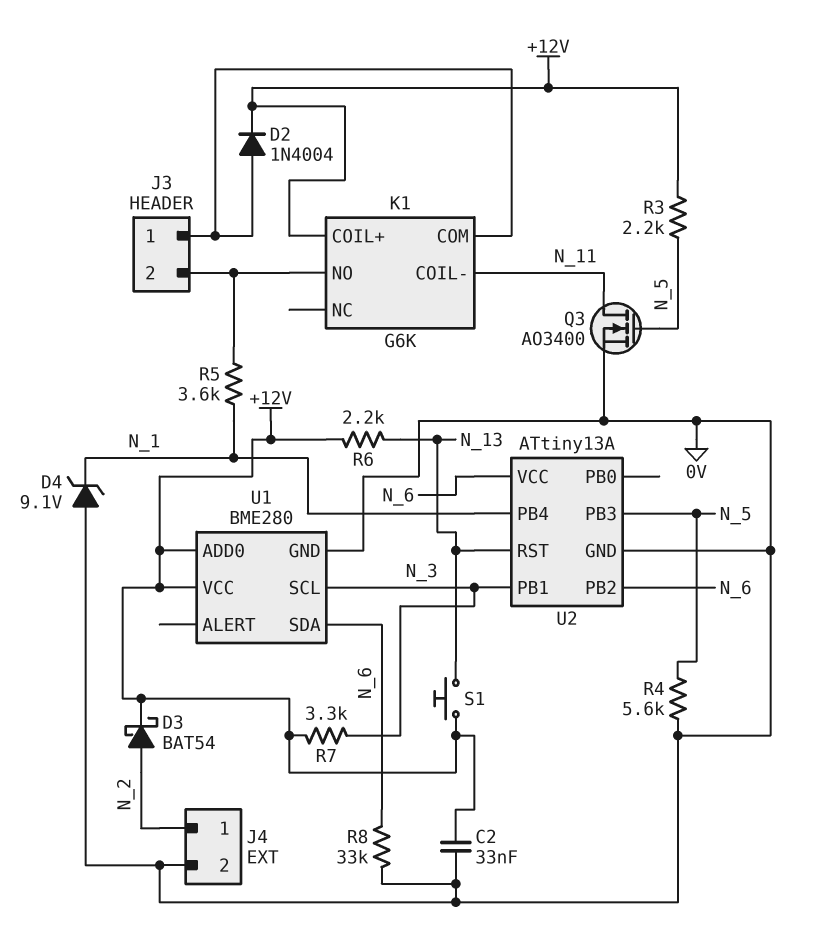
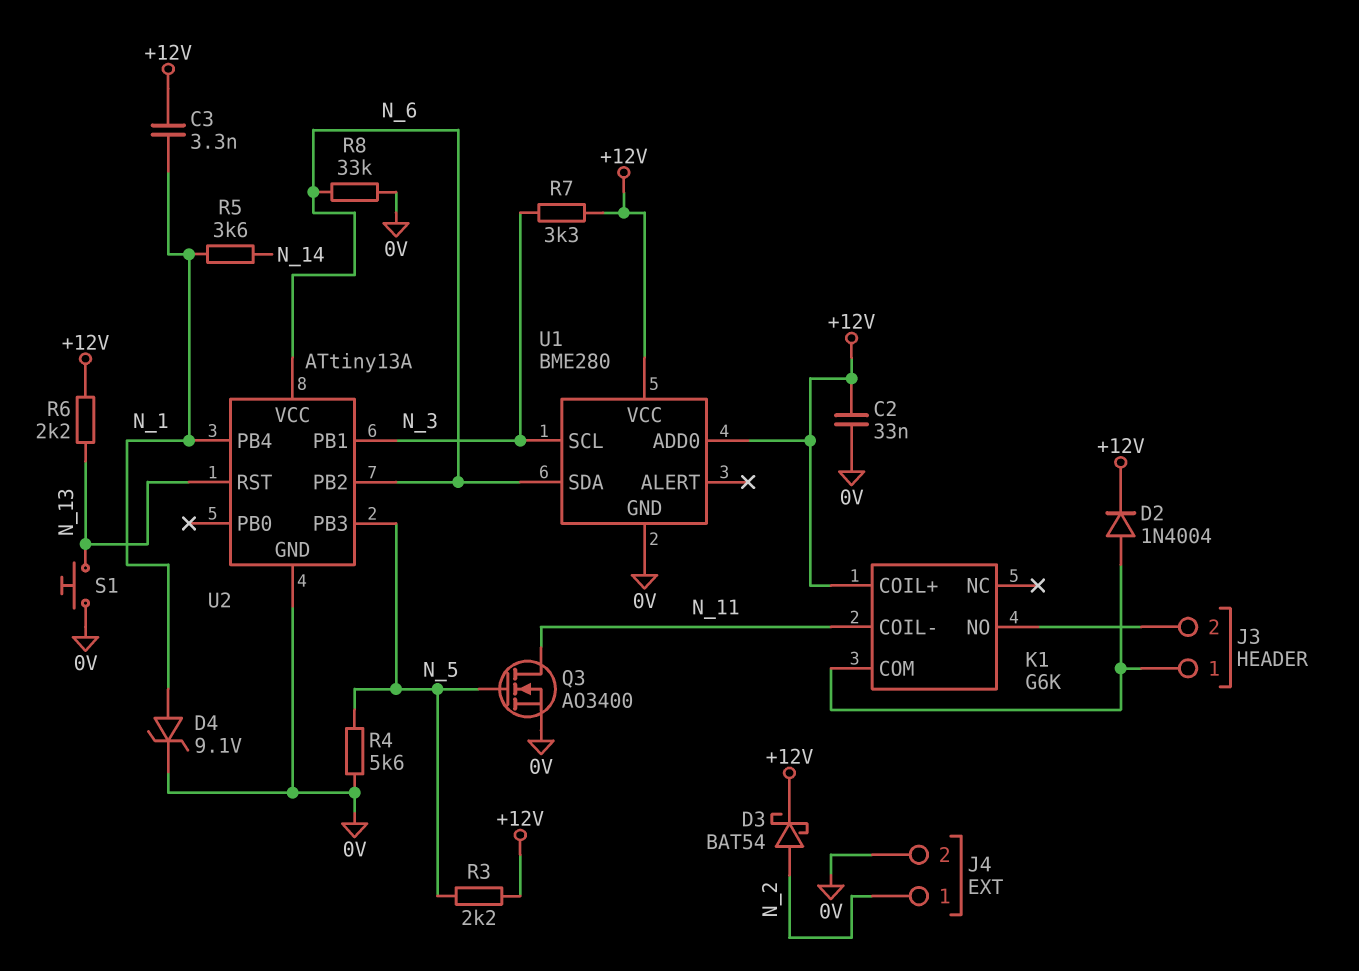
C3: none -> 3.3nF (+12V, N_1)
D4: zener 9.1V (A 0V, K N_1) -> zener 9.1V (A N_1, K 0V)
R5: 3.6k (J3/2, N_1) -> 3.6k (N_1, N_14)
S1: button (+12V, N_13) -> button (0V, N_13)

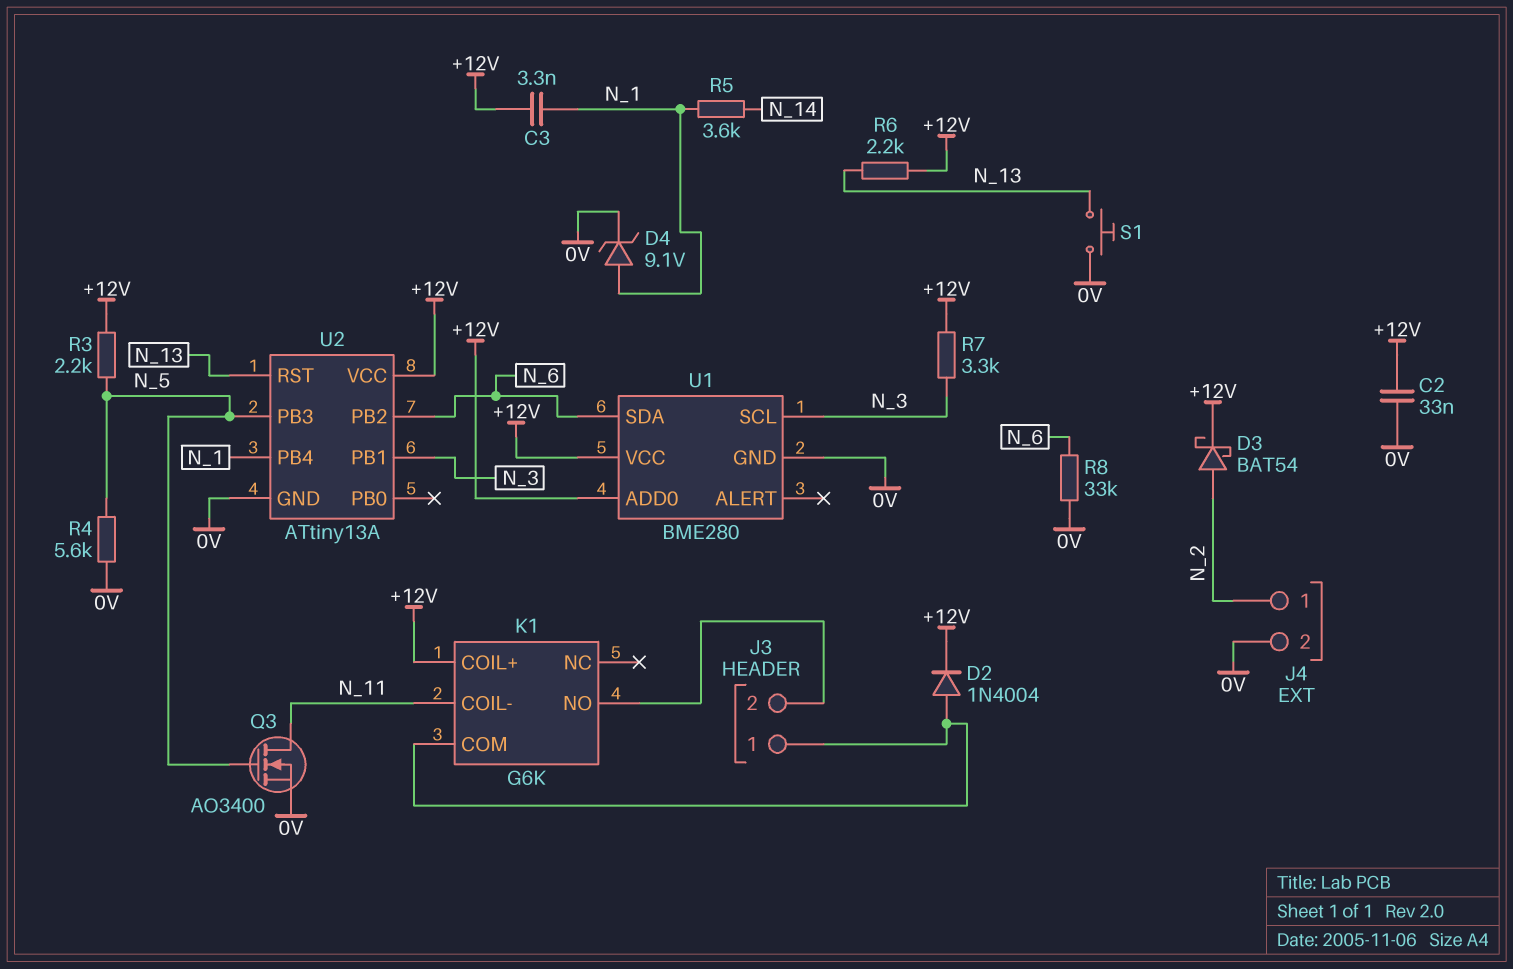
U2 pin VCC: N_6 -> +12V

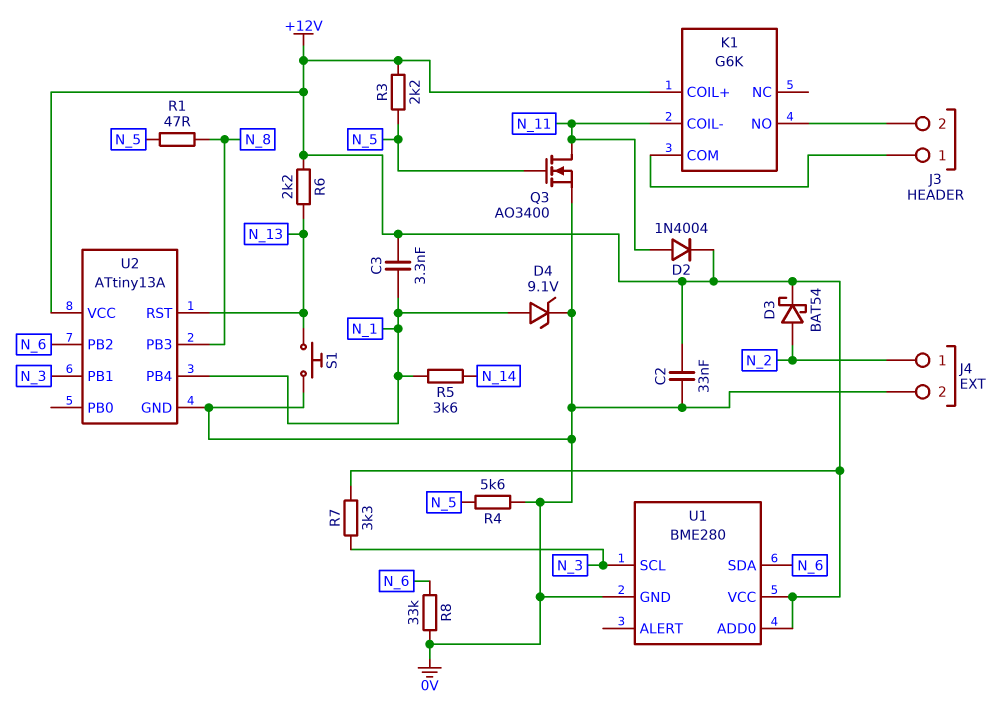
D2: diode 1N4004 (A J3/1, K +12V) -> diode 1N4004 (A N_11, K +12V)
R1: none -> 47 (N_5, N_8)
U2 pin PB3: N_5 -> N_8

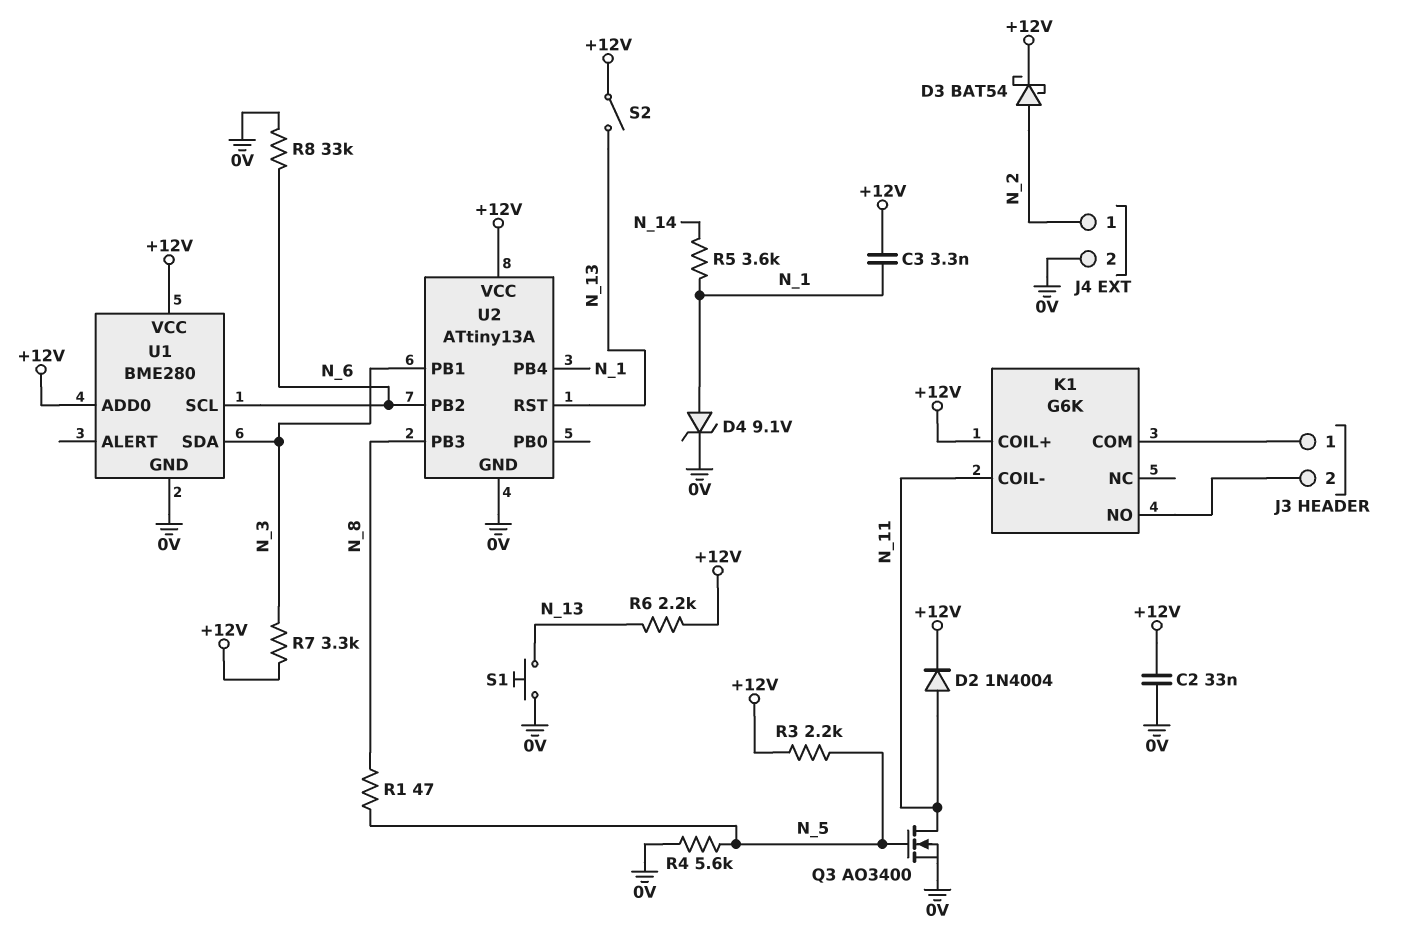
S2: none -> switch (+12V, N_13)
U1 pin SCL: N_3 -> N_6
U1 pin SDA: N_6 -> N_3

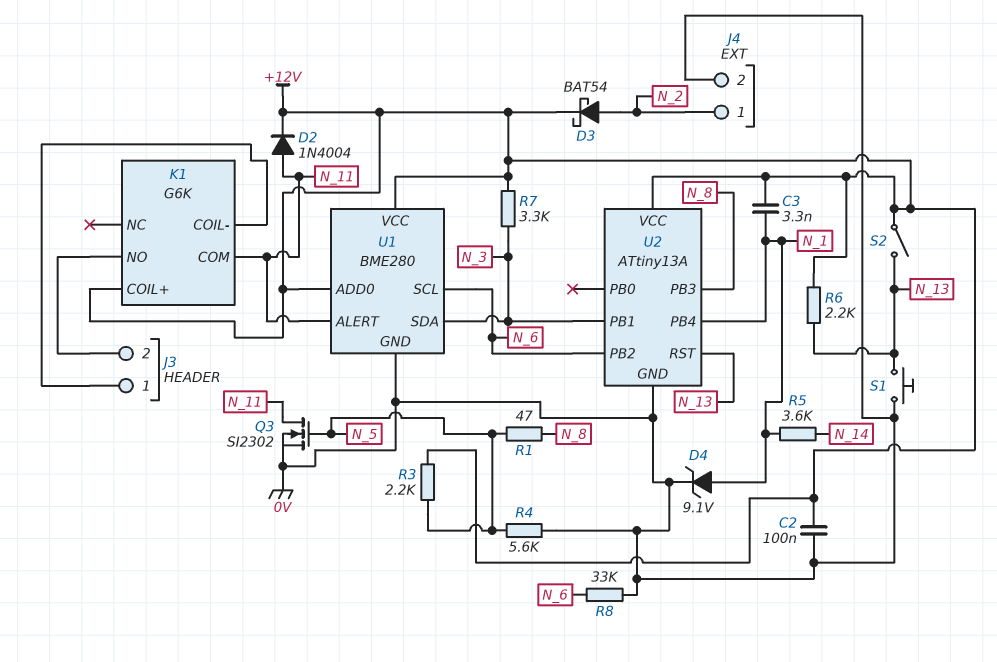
C2: 33nF (+12V, 0V) -> 100nF (+12V, 0V)
K1 pin COIL-: N_11 -> J3/1
K1 pin COM: J3/1 -> N_11
Q3: NMOS AO3400 (G N_5, D N_11, S 0V) -> NMOS SI2302 (G N_5, D N_11, S 0V)
U1 pin ALERT: none -> N_11

